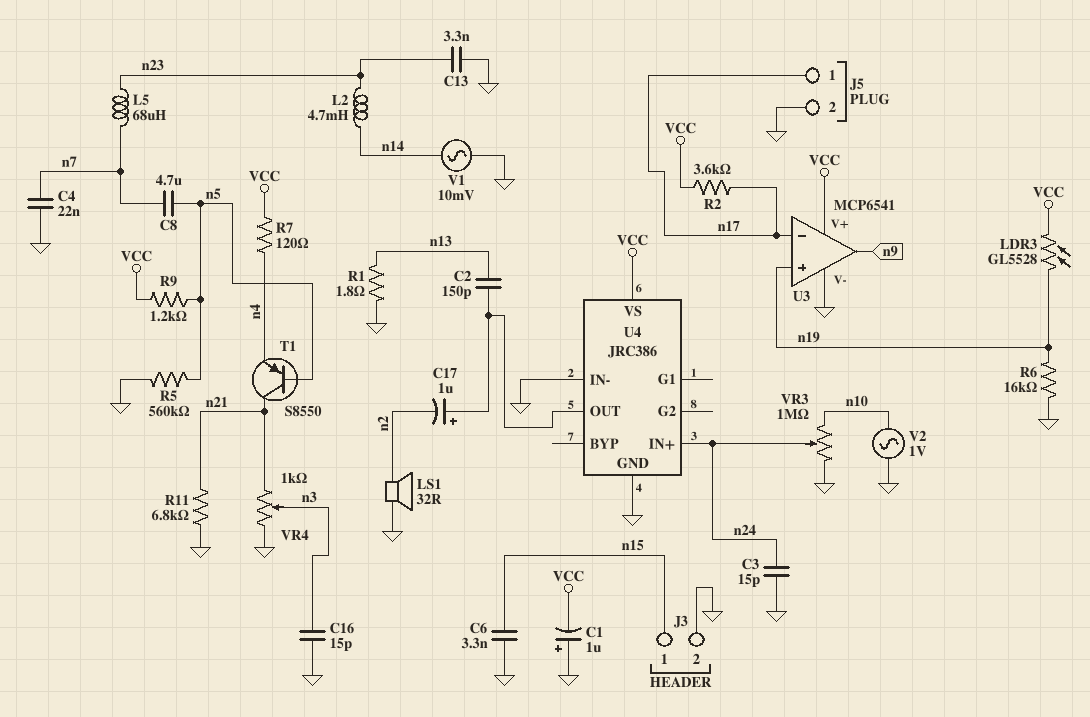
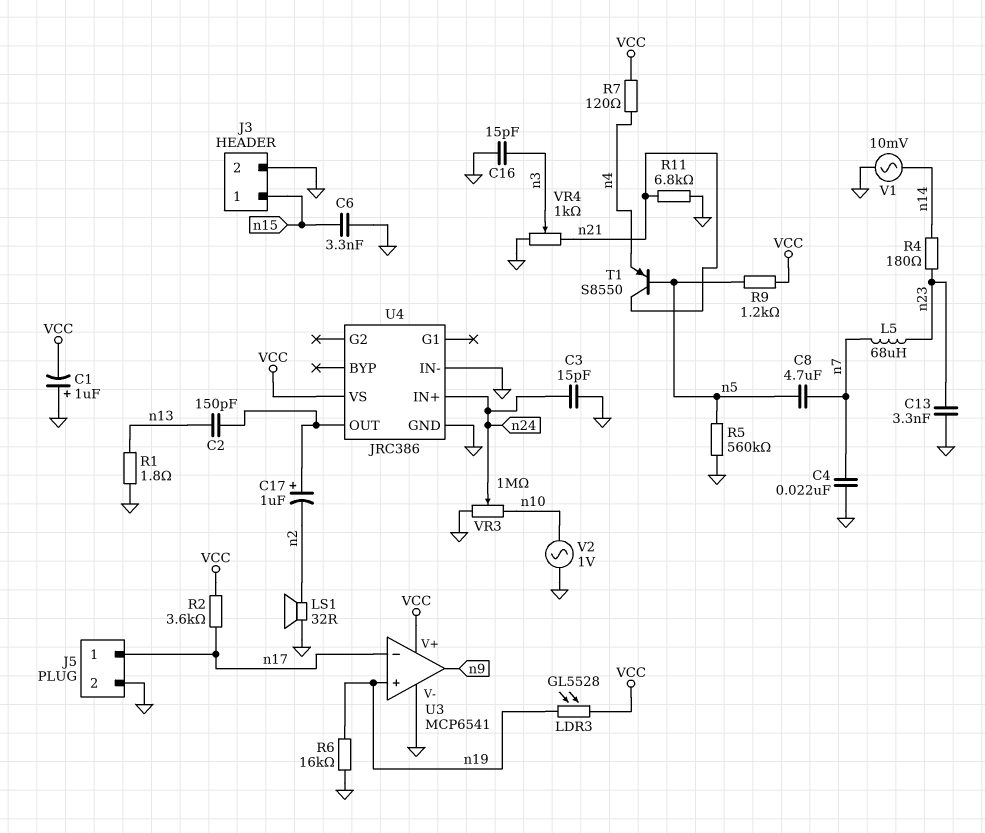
L2: 4.7mH (n14, n23) -> none
R4: none -> 180 (n14, n23)

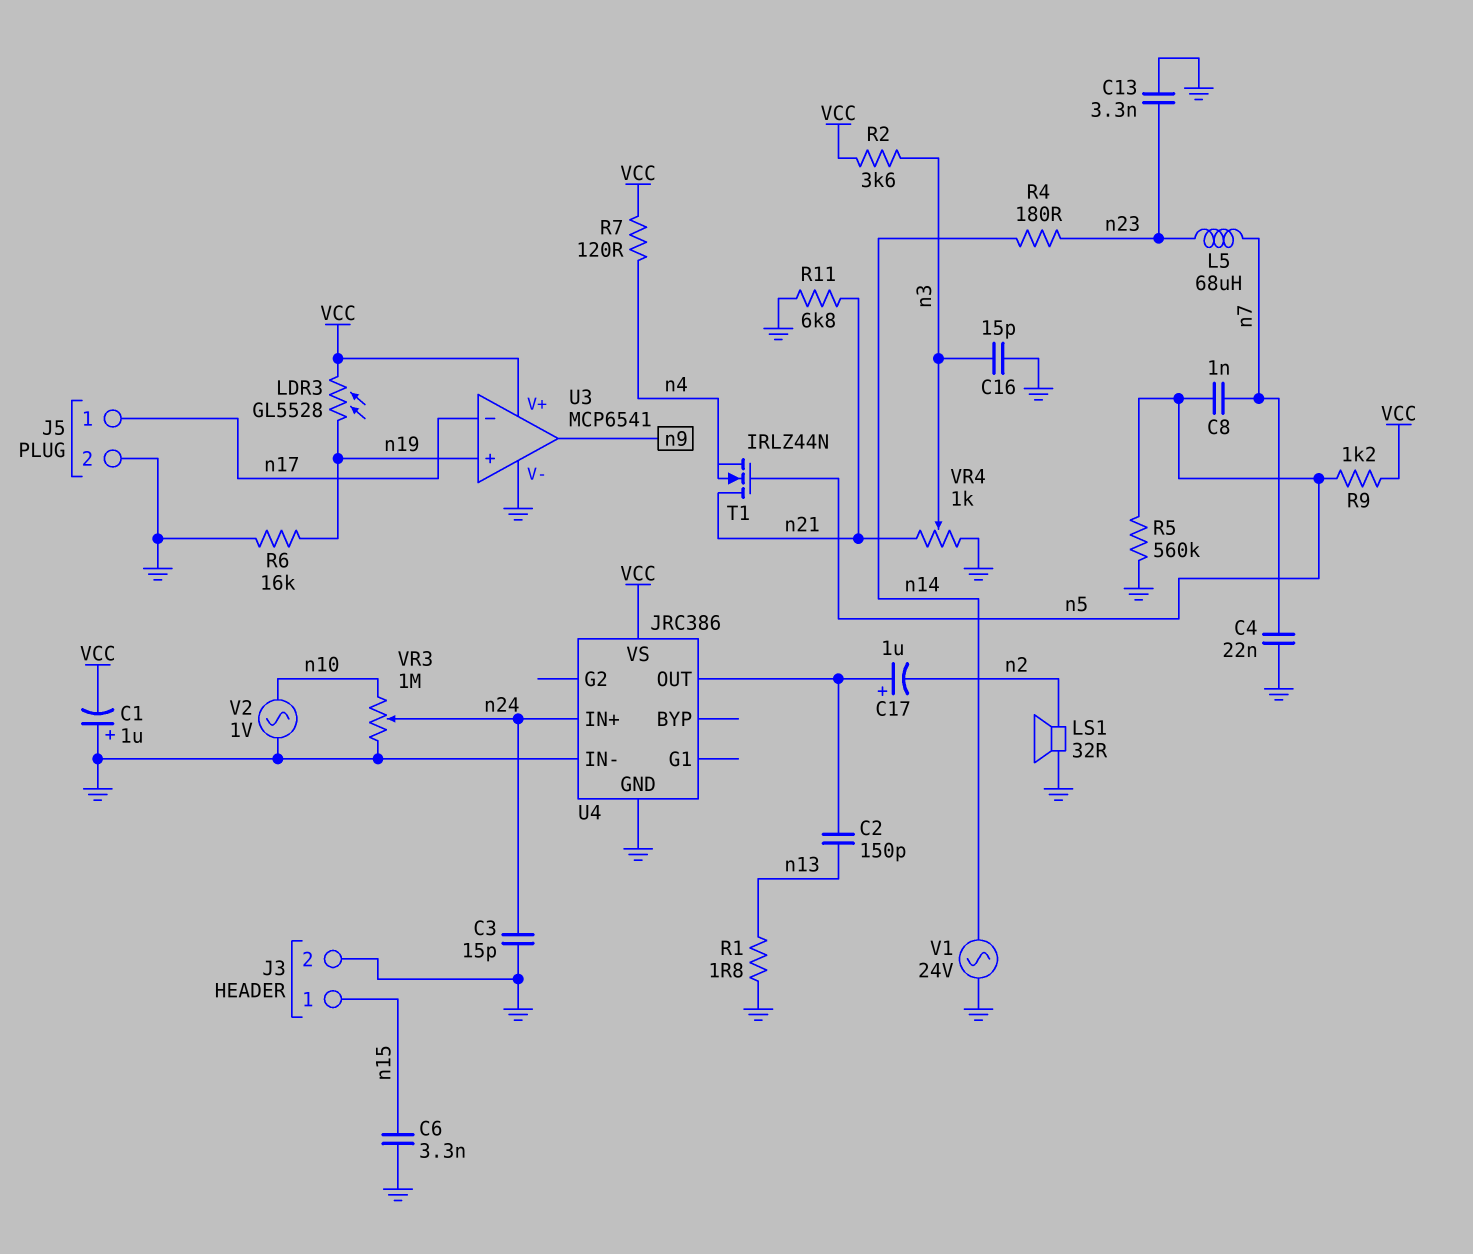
C8: 4.7uF (n5, n7) -> 1nF (n5, n7)
R2: 3.6k (VCC, n17) -> 3.6k (VCC, n3)
T1: PNP S8550 (B n5, C n21, E n4) -> NMOS IRLZ44N (G n5, D n21, S n4)
V1: AC 10mV (GND, n14) -> AC 24V (GND, n14)

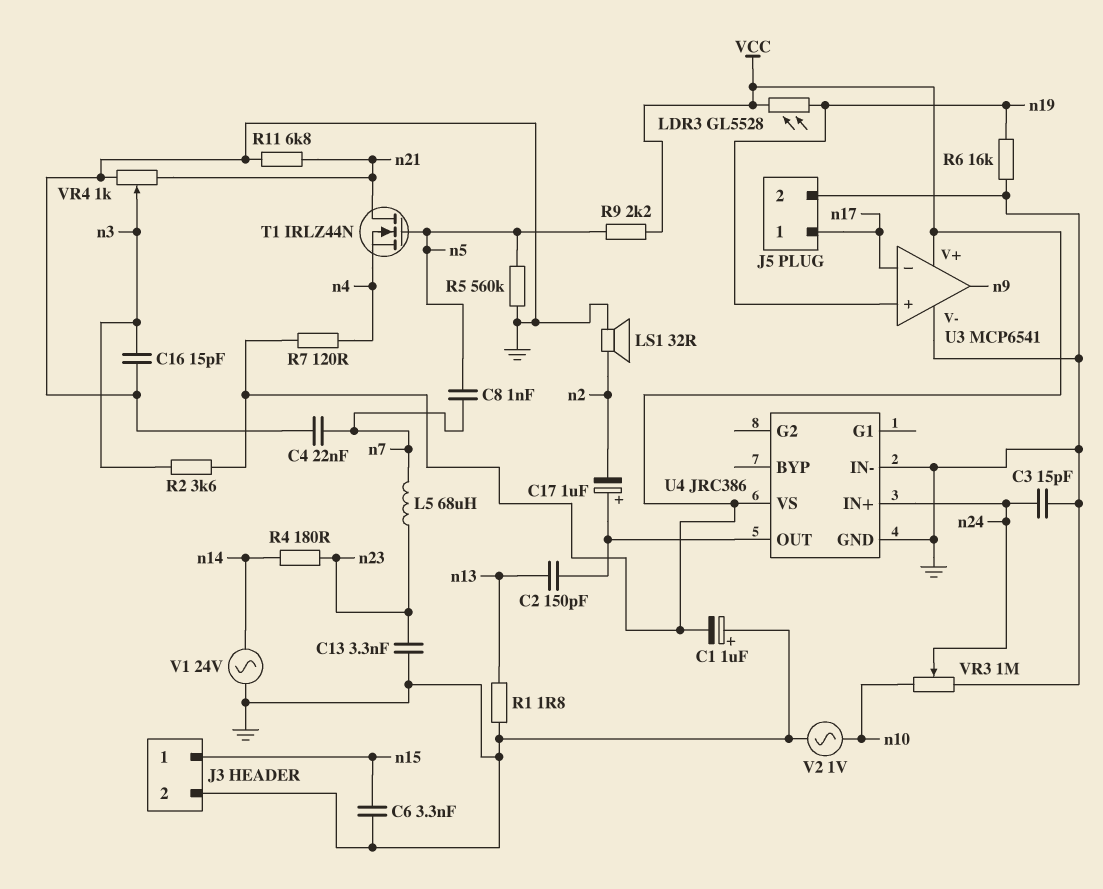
R9: 1.2k (VCC, n5) -> 2.2k (VCC, n5)

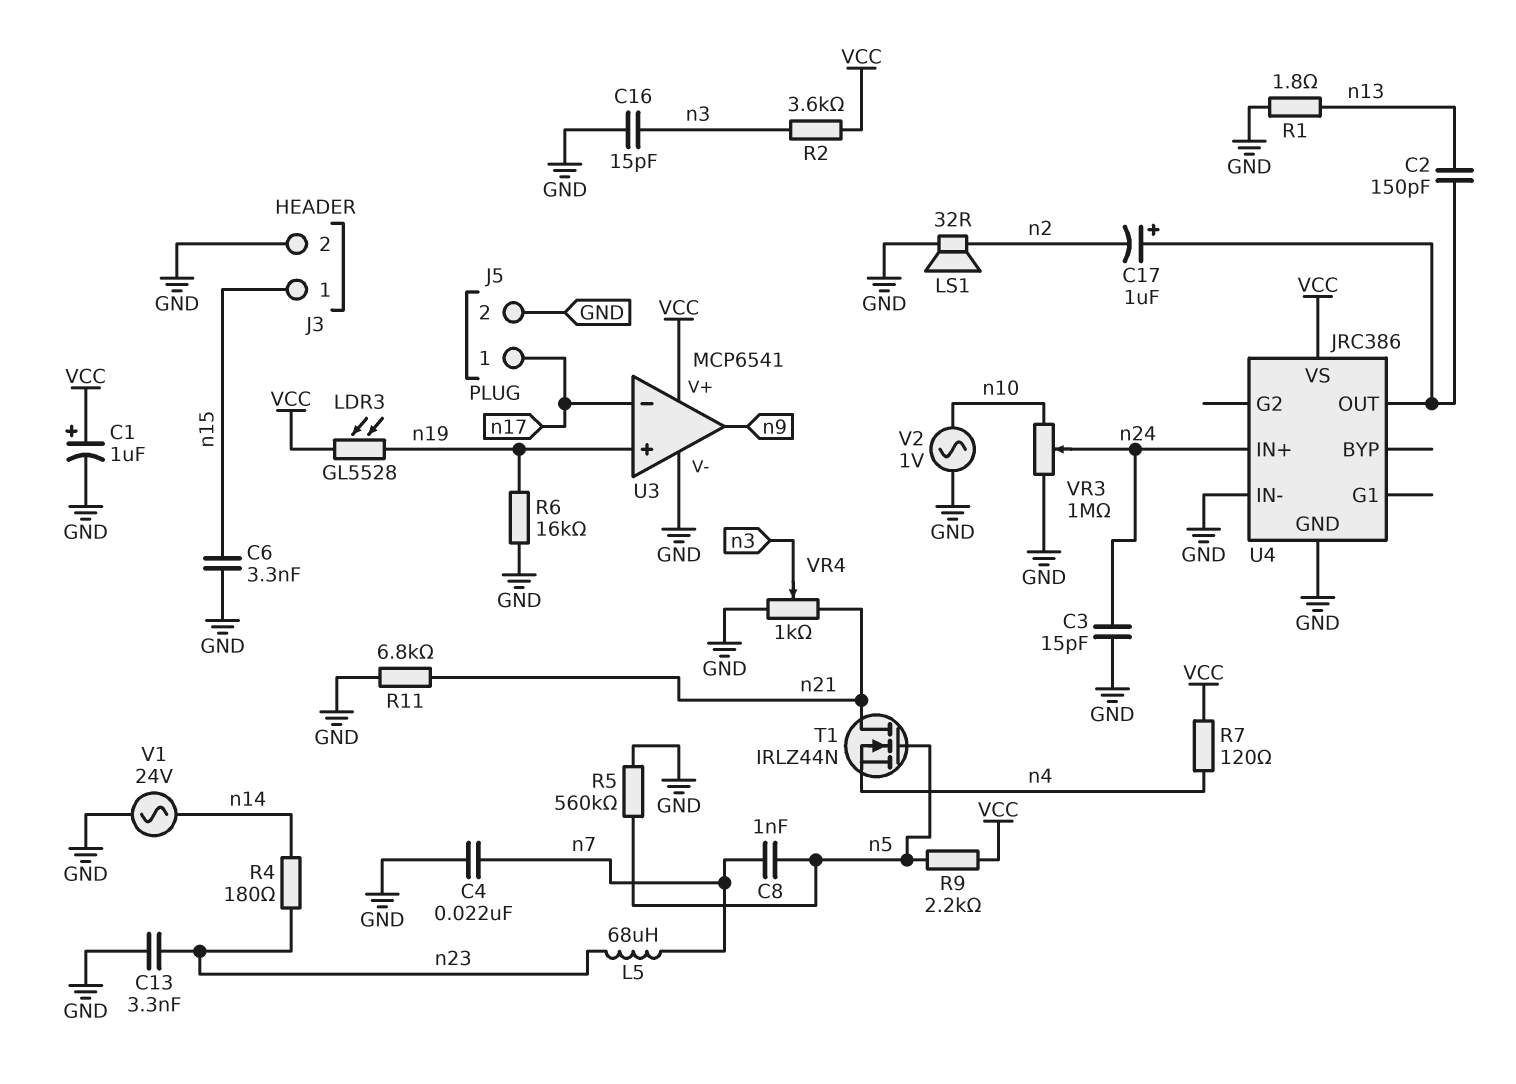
C1: 1uF (plus GND, minus VCC) -> 1uF (plus VCC, minus GND)

